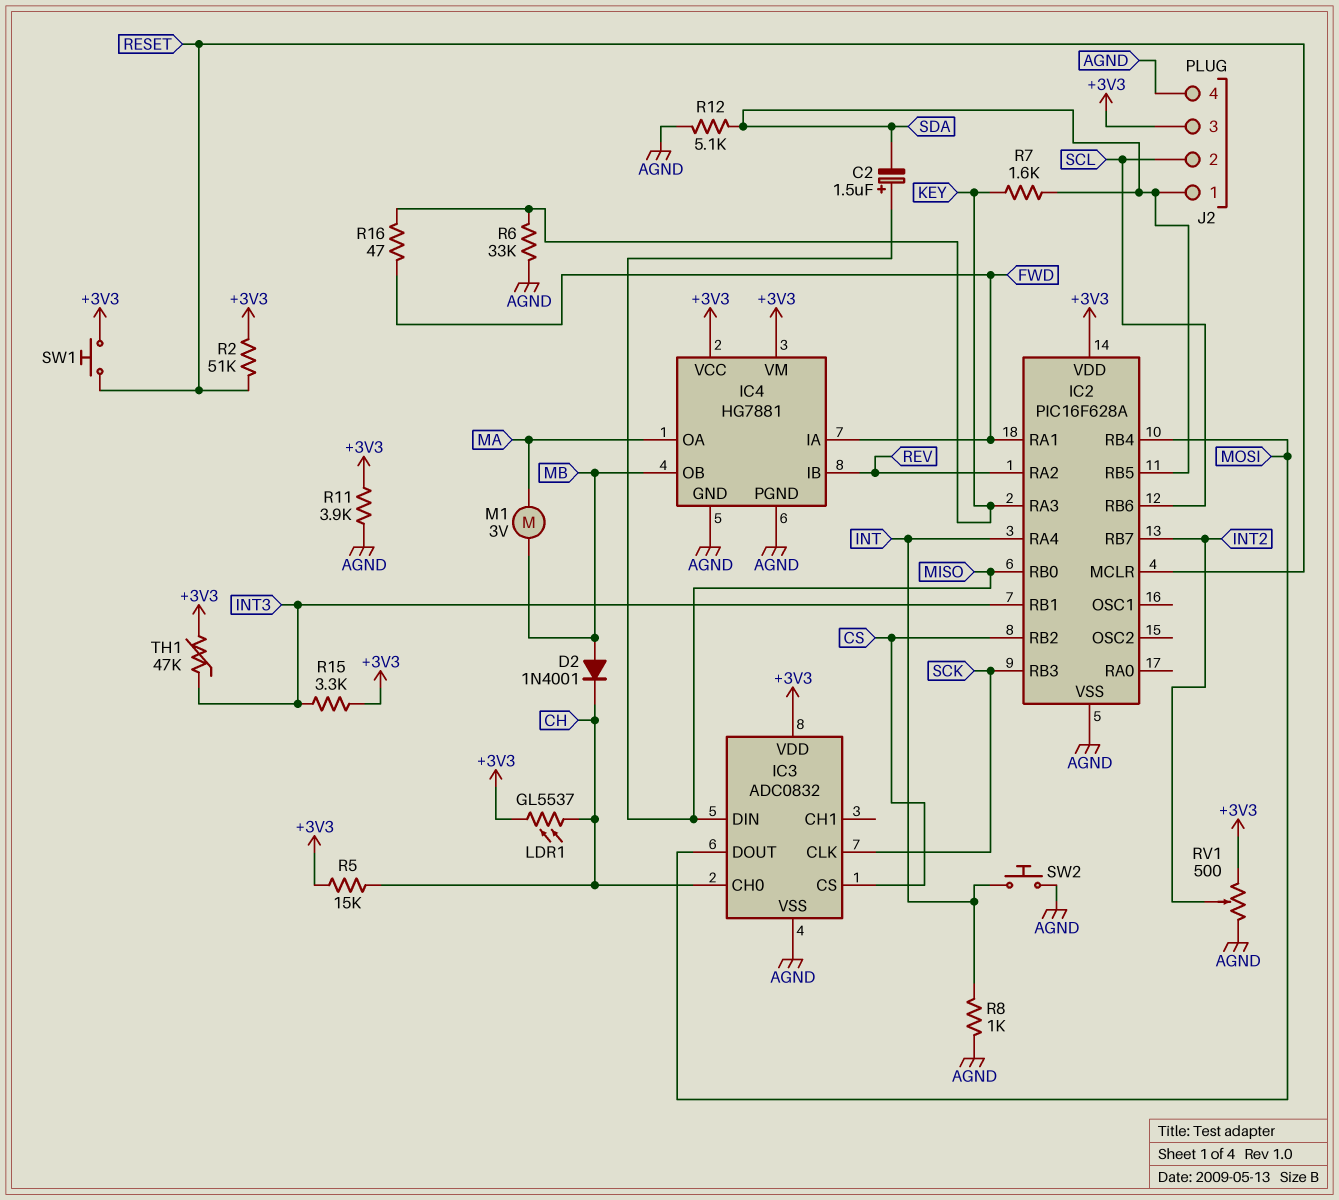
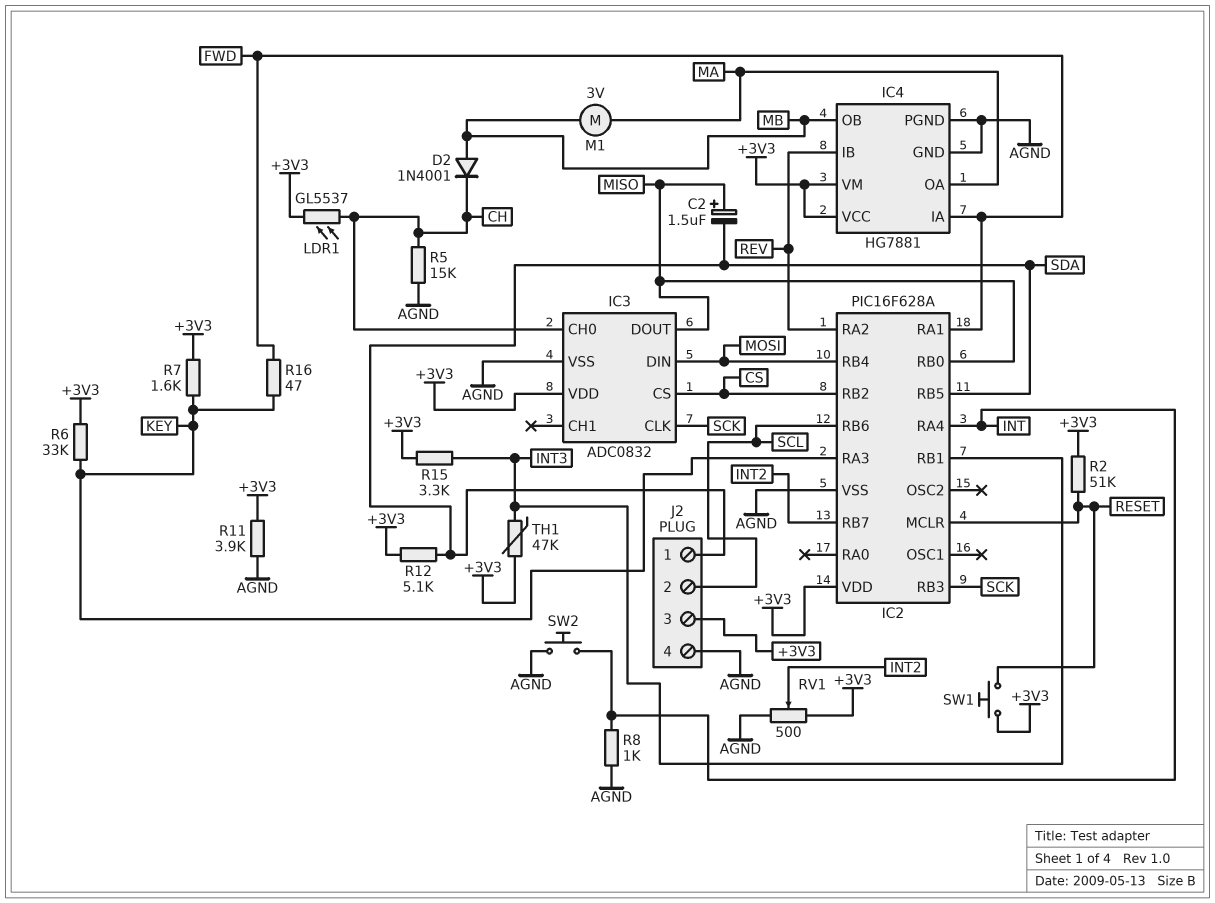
IC3 pin DIN: MISO -> MOSI
IC3 pin DOUT: MOSI -> MISO
R5: 15k (+3V3, CH) -> 15k (AGND, CH)
R6: 33k (AGND, KEY) -> 33k (+3V3, KEY)
R7: 1.6k (KEY, SDA) -> 1.6k (+3V3, KEY)
R12: 5.1k (AGND, SDA) -> 5.1k (+3V3, SDA)

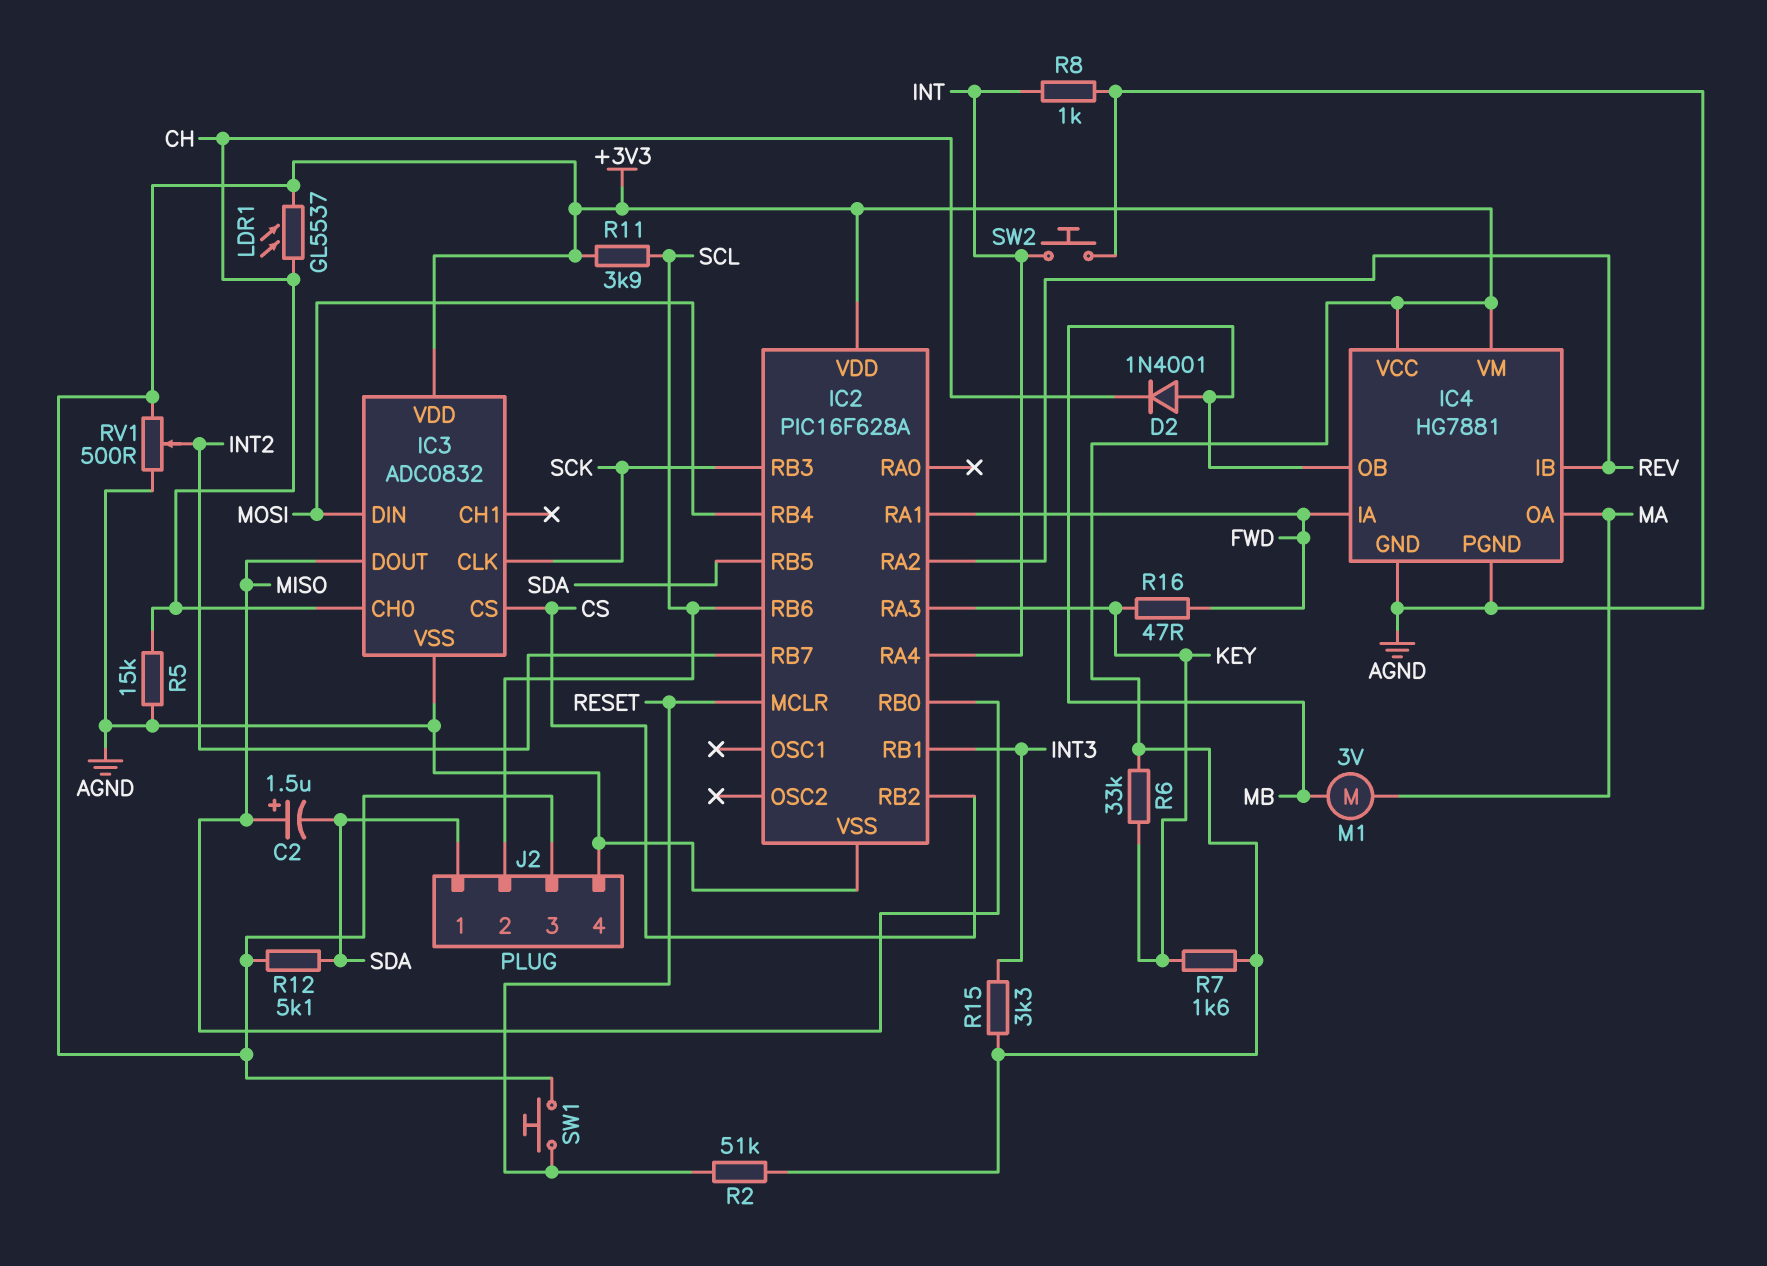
R11: 3.9k (+3V3, AGND) -> 3.9k (+3V3, SCL)
TH1: 47k (+3V3, INT3) -> none

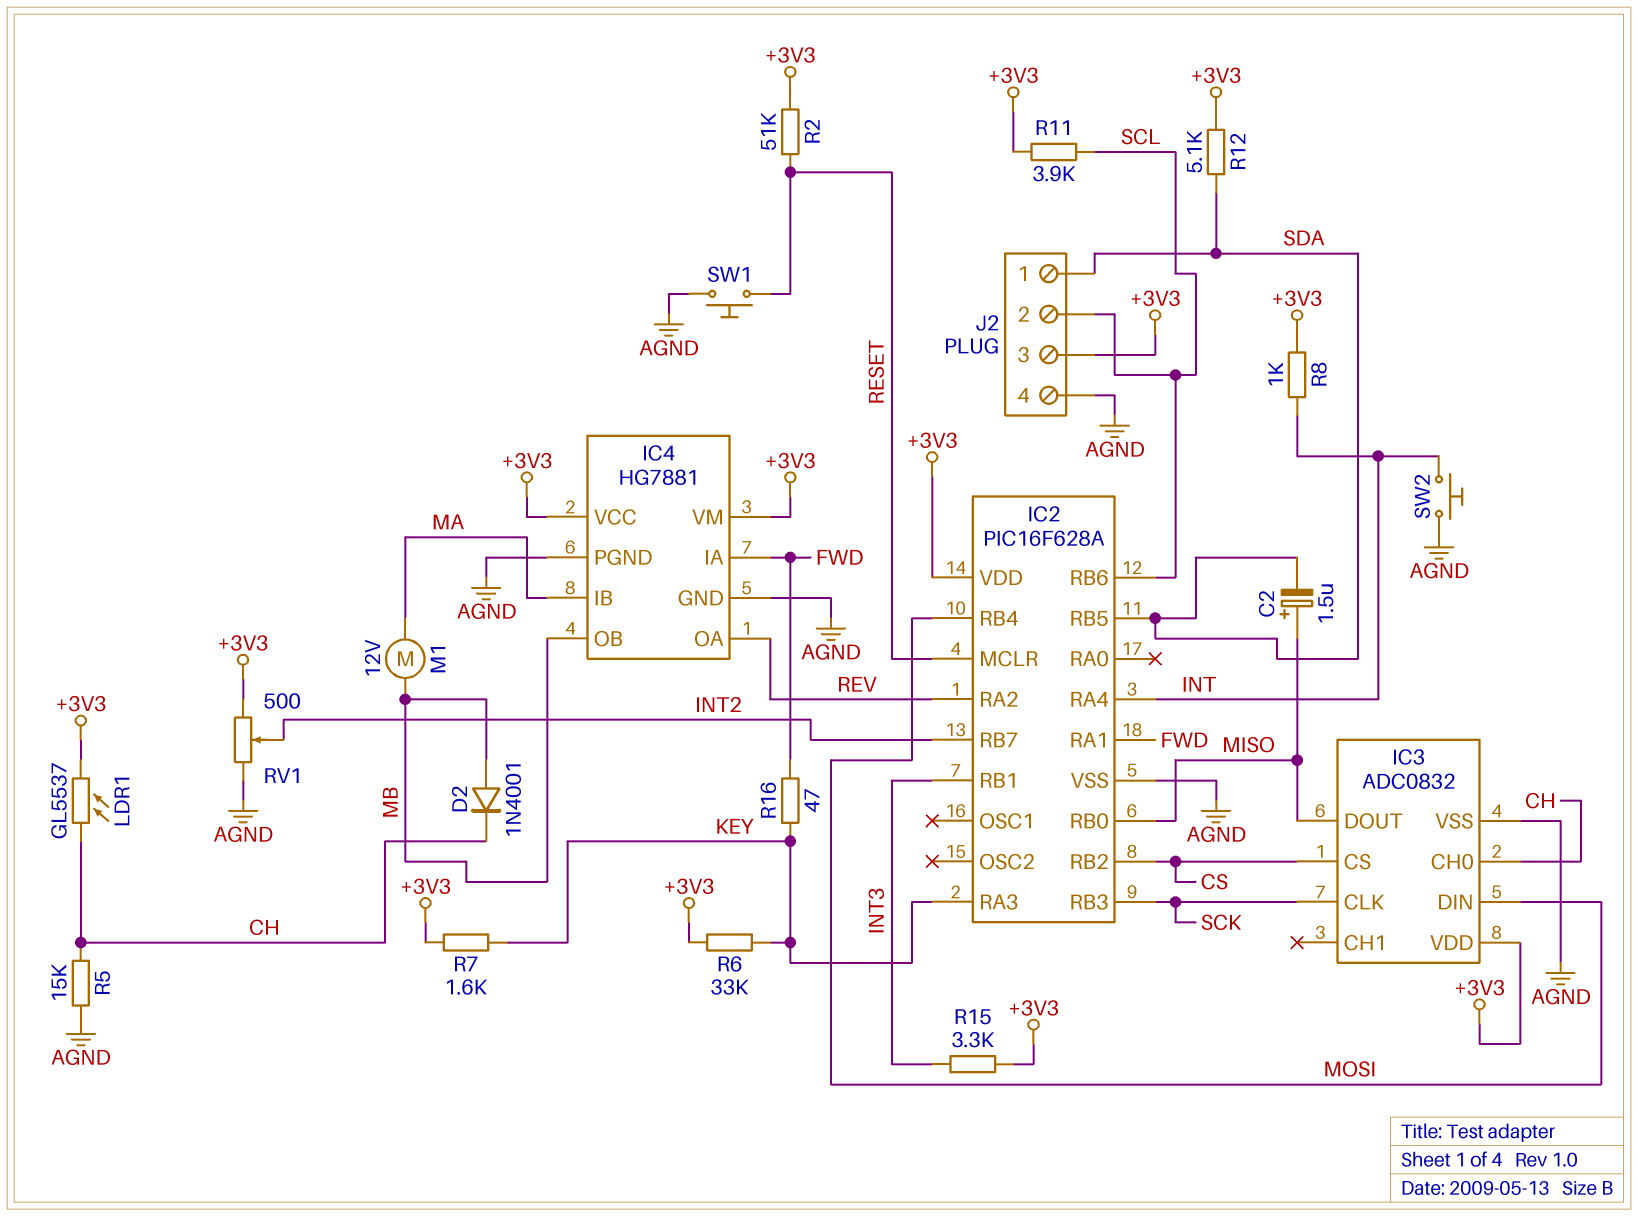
IC4 pin IB: REV -> MA
IC4 pin OA: MA -> REV
M1: motor 3V (MA, MB) -> motor 12V (MA, MB)
R8: 1k (AGND, INT) -> 1k (+3V3, INT)
SW1: button (+3V3, RESET) -> button (AGND, RESET)

